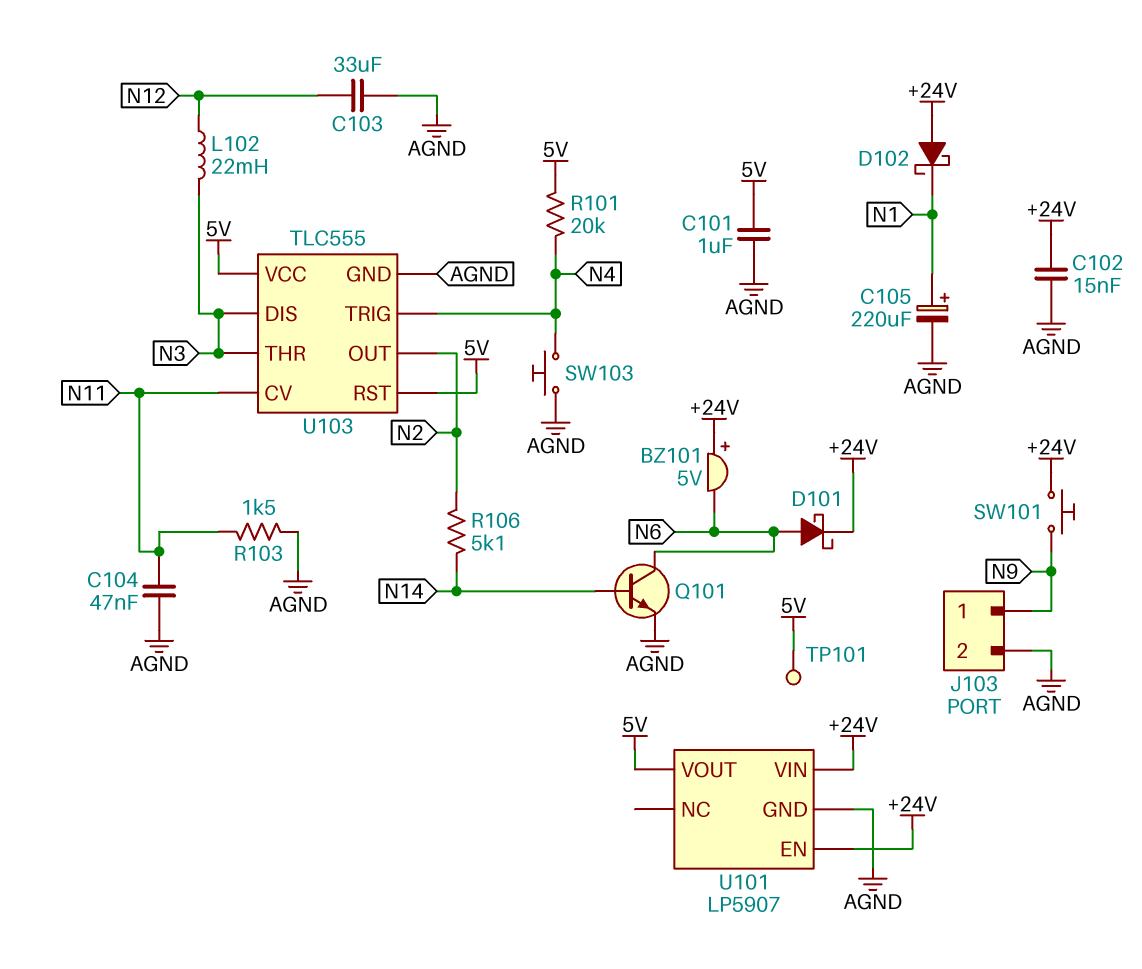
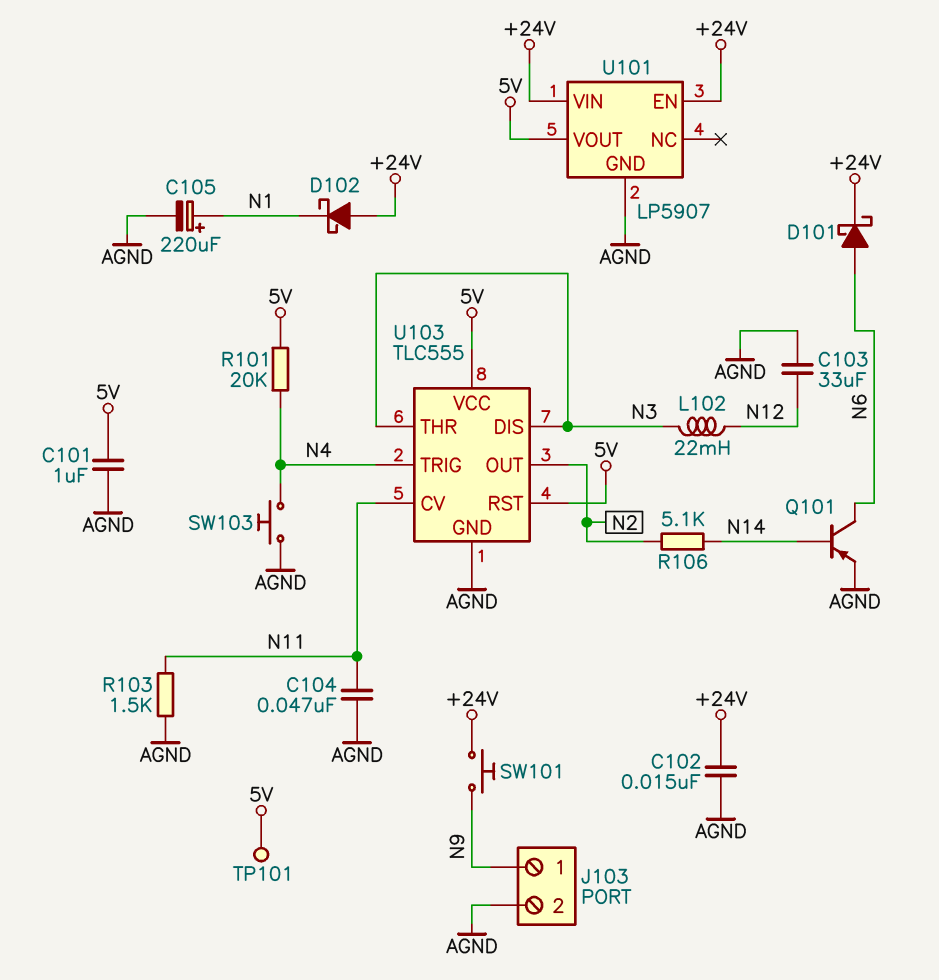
BZ101: buzzer 5V (plus +24V, minus N6) -> none
Q101: NPN (B N14, C N6, E AGND) -> PNP (B N14, C N6, E AGND)

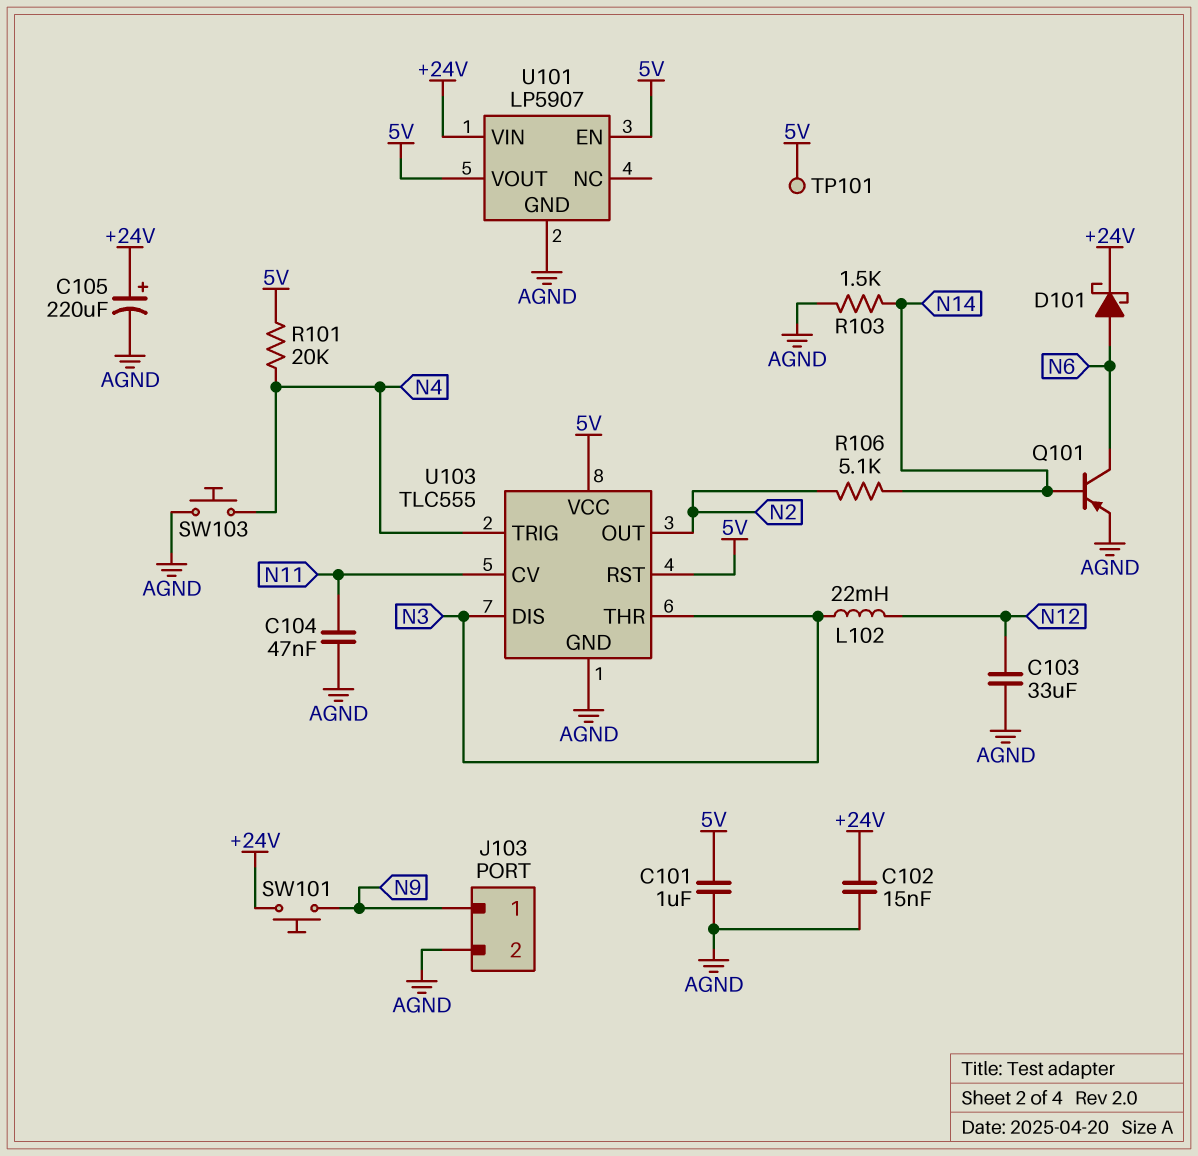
C105: 220uF (plus N1, minus AGND) -> 220uF (plus +24V, minus AGND)
D102: schottky (A +24V, K N1) -> none
R103: 1.5k (AGND, N11) -> 1.5k (AGND, N14)
U101 pin EN: +24V -> 5V

